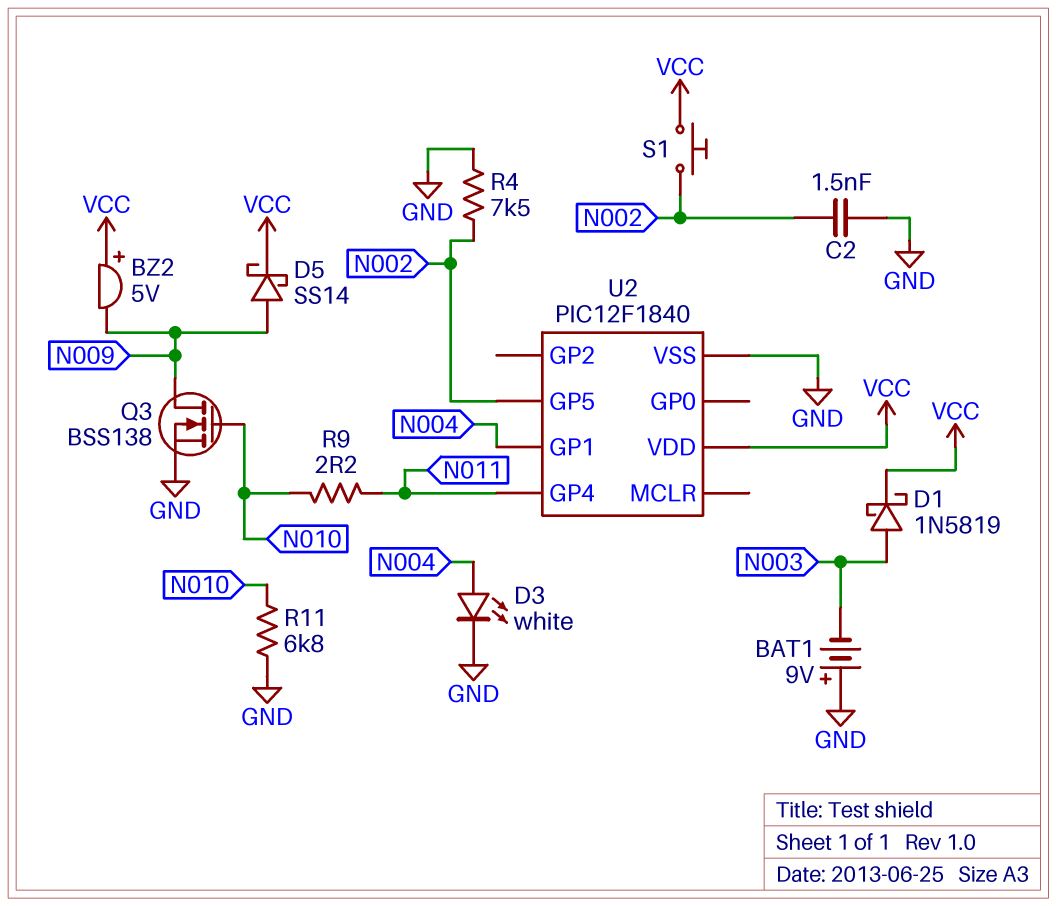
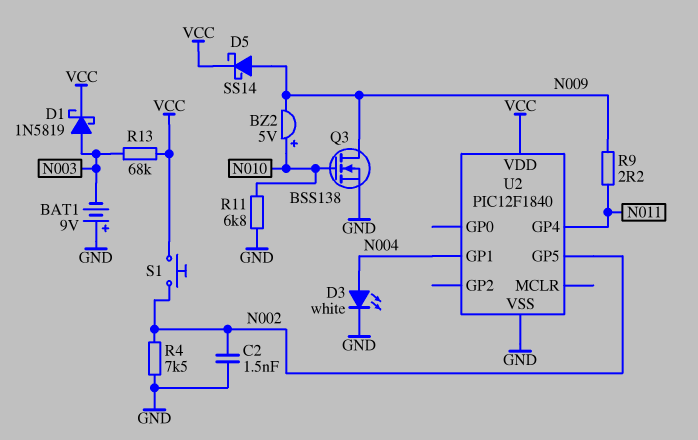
BZ2: buzzer 5V (plus VCC, minus N009) -> buzzer 5V (plus N010, minus N009)
R9: 2.2 (N010, N011) -> 2.2 (N009, N011)
R13: none -> 68k (N003, VCC)

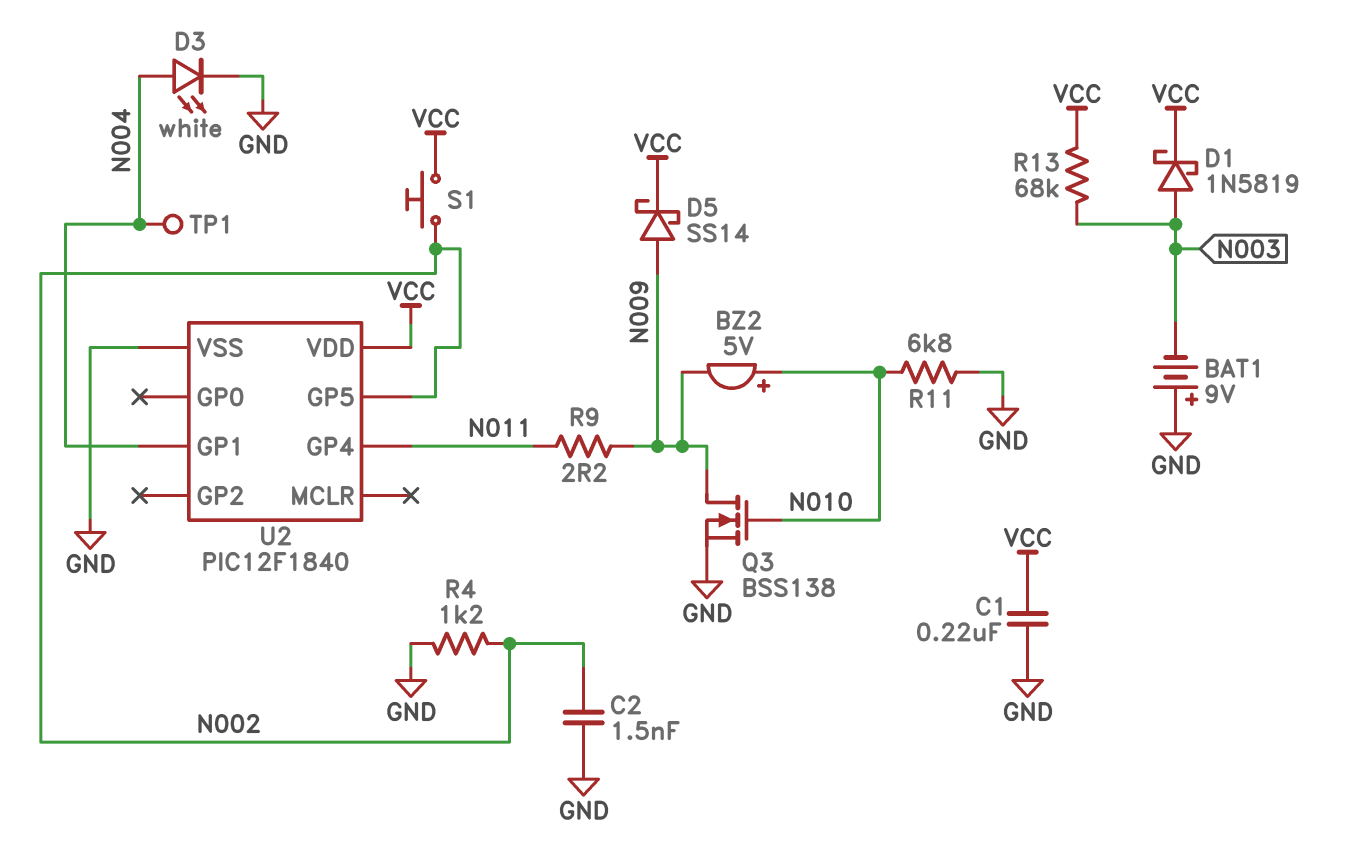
C1: none -> 220nF (GND, VCC)
R4: 7.5k (GND, N002) -> 1.2k (GND, N002)
TP1: none -> test point (N004)

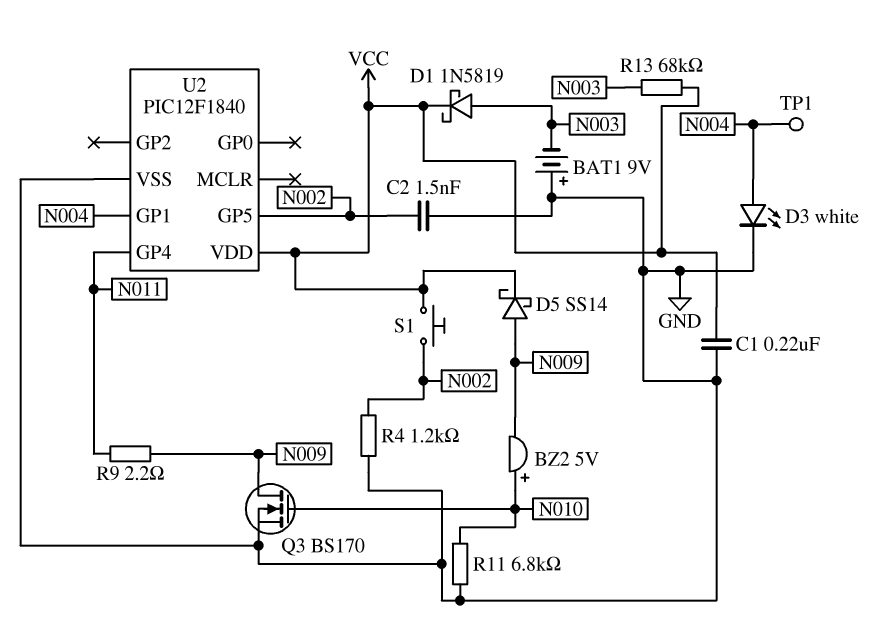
Q3: NMOS BSS138 (G N010, D N009, S GND) -> NMOS BS170 (G N010, D N009, S GND)

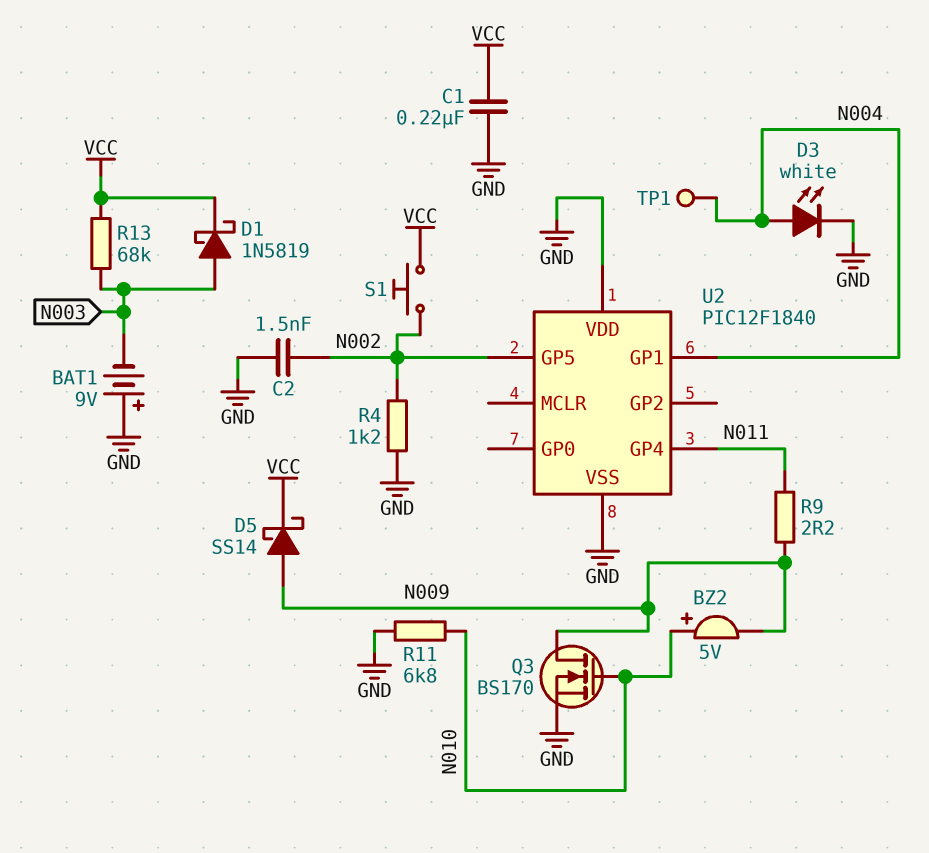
U2 pin VDD: VCC -> GND

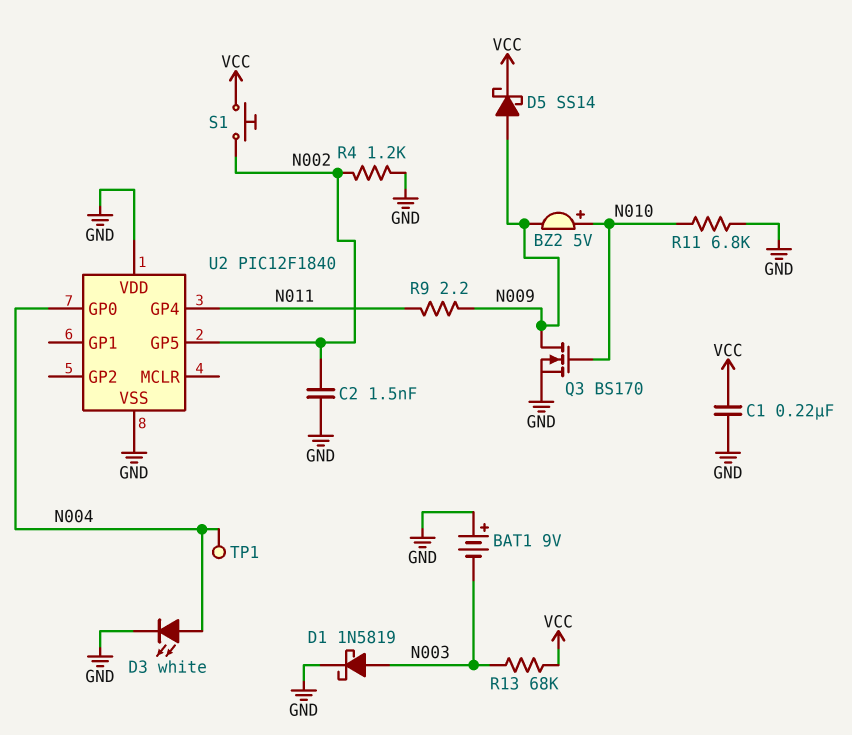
D1: schottky 1N5819 (A N003, K VCC) -> schottky 1N5819 (A N003, K GND)
U2 pin GP0: none -> N004
U2 pin GP1: N004 -> none

